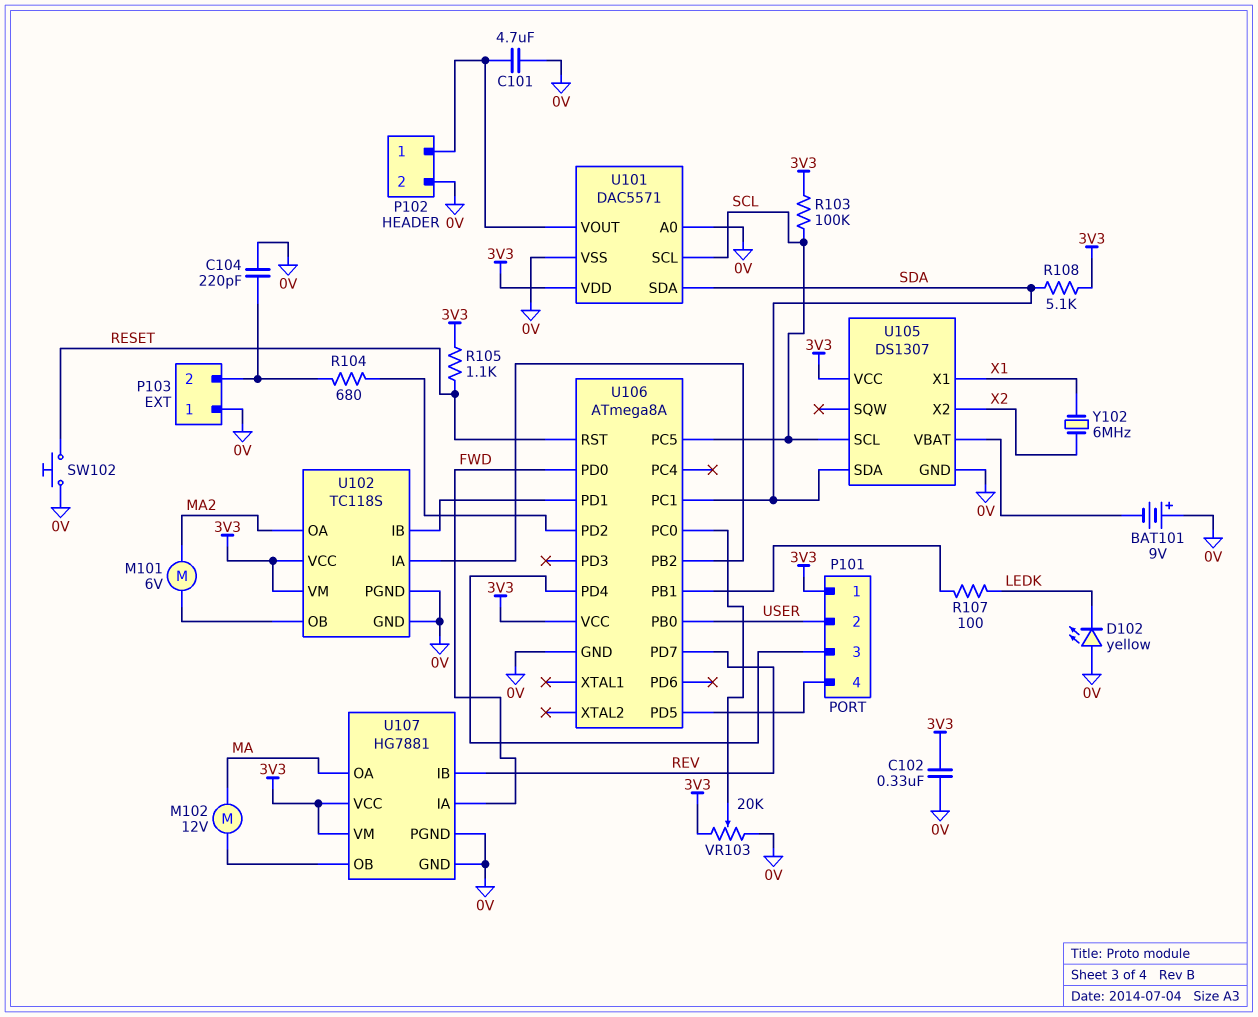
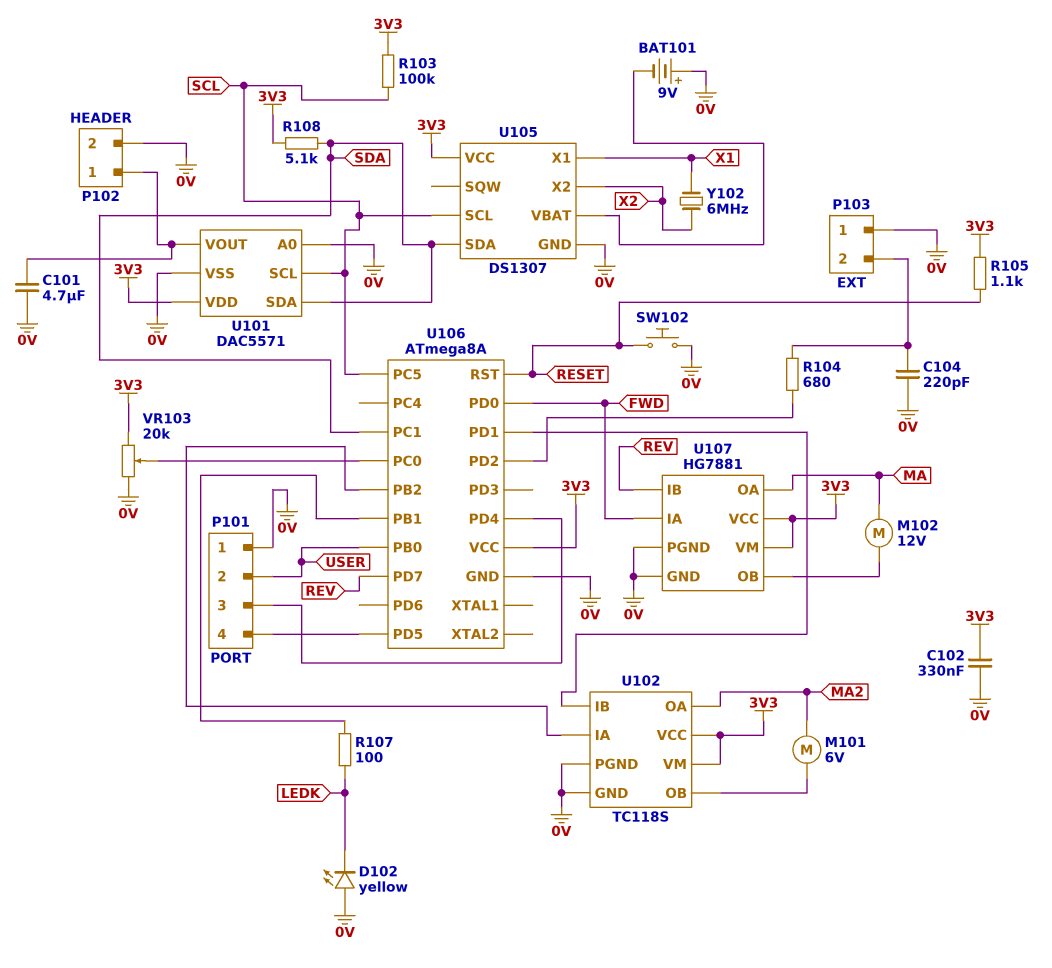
P101 pin 1: 3V3 -> 0V

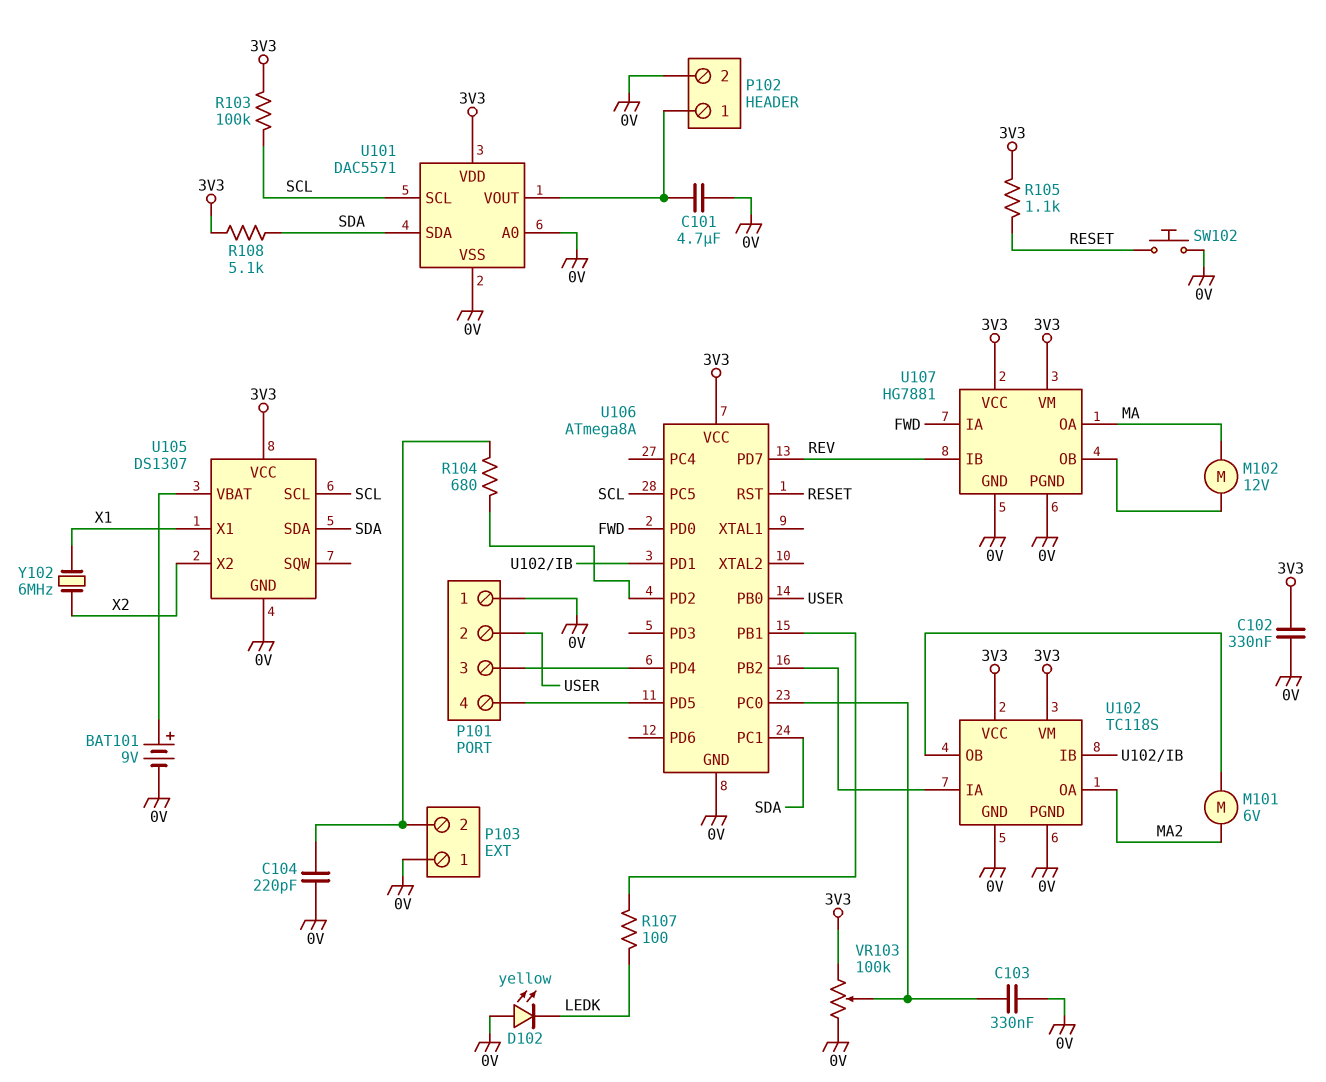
BAT101: 9V (plus 0V, minus U105/VBAT) -> 9V (plus U105/VBAT, minus 0V)
C103: none -> 330nF (0V, U106/PC0)
VR103: 20k (0V, 3V3, wiper U106/PC0) -> 100k (0V, 3V3, wiper U106/PC0)

